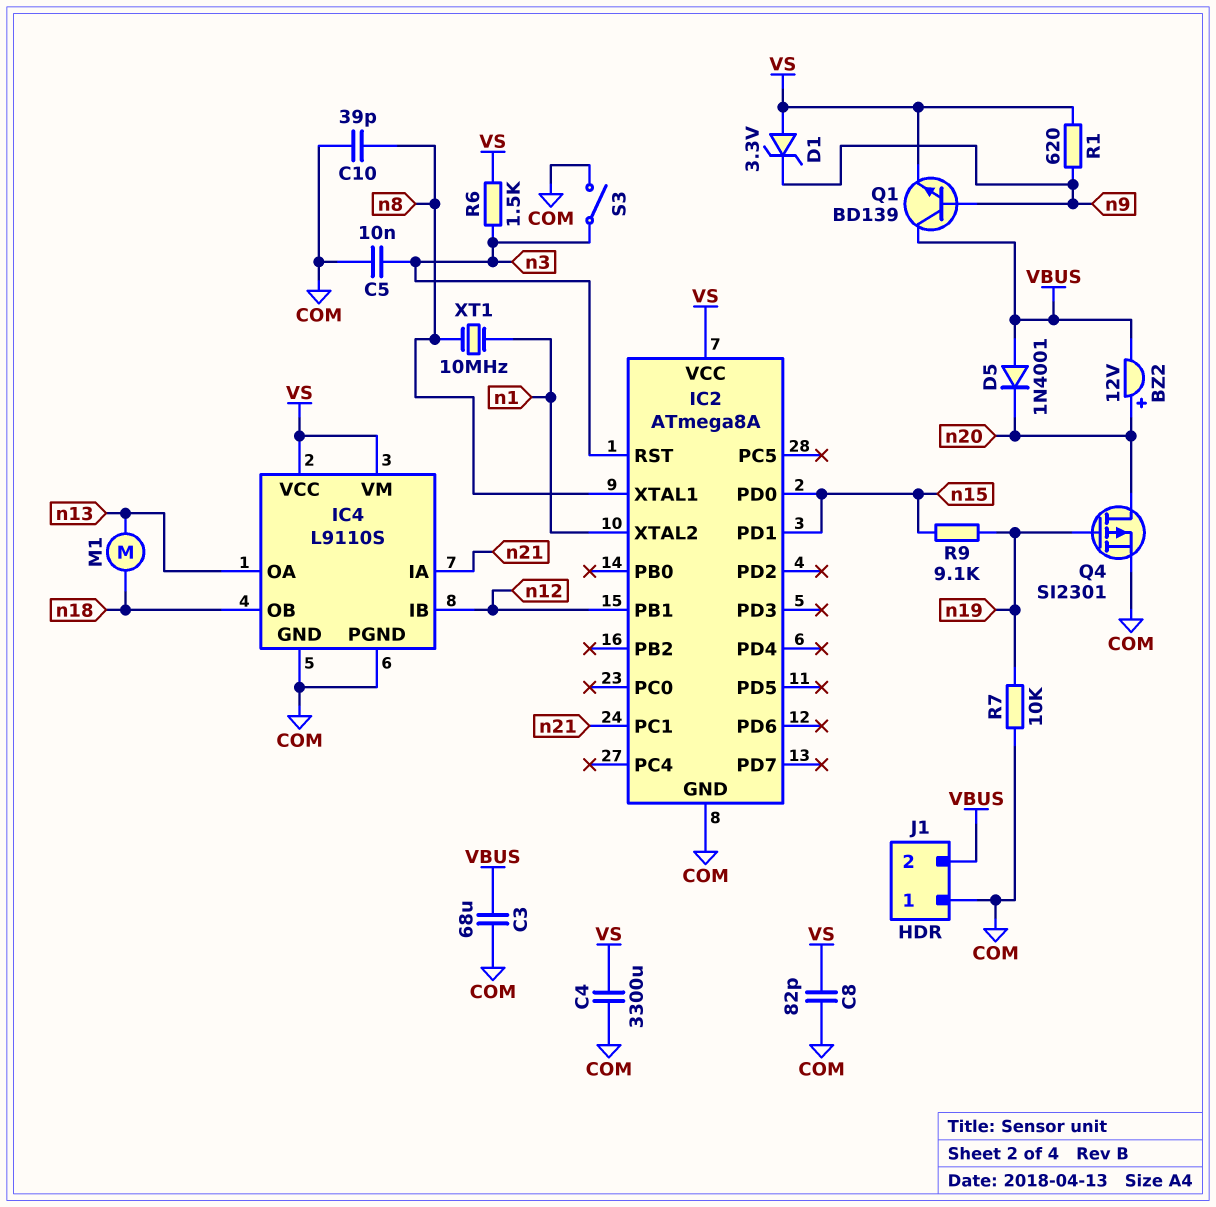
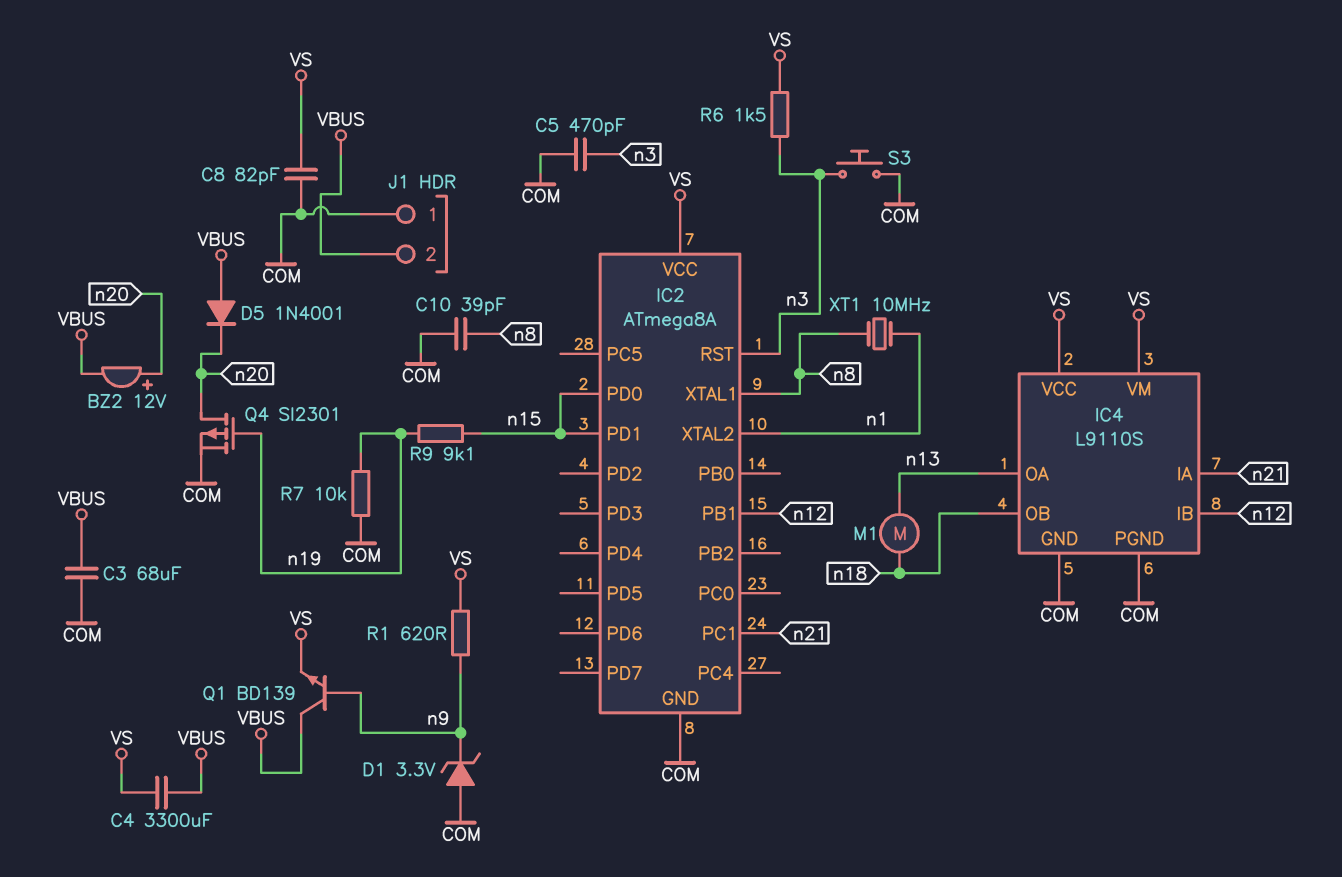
C4: 3300uF (COM, VS) -> 3300uF (VBUS, VS)
C5: 10nF (COM, n3) -> 470pF (COM, n3)
D1: zener 3.3V (A VS, K n9) -> zener 3.3V (A COM, K n9)
S3: switch (COM, n3) -> button (COM, n3)

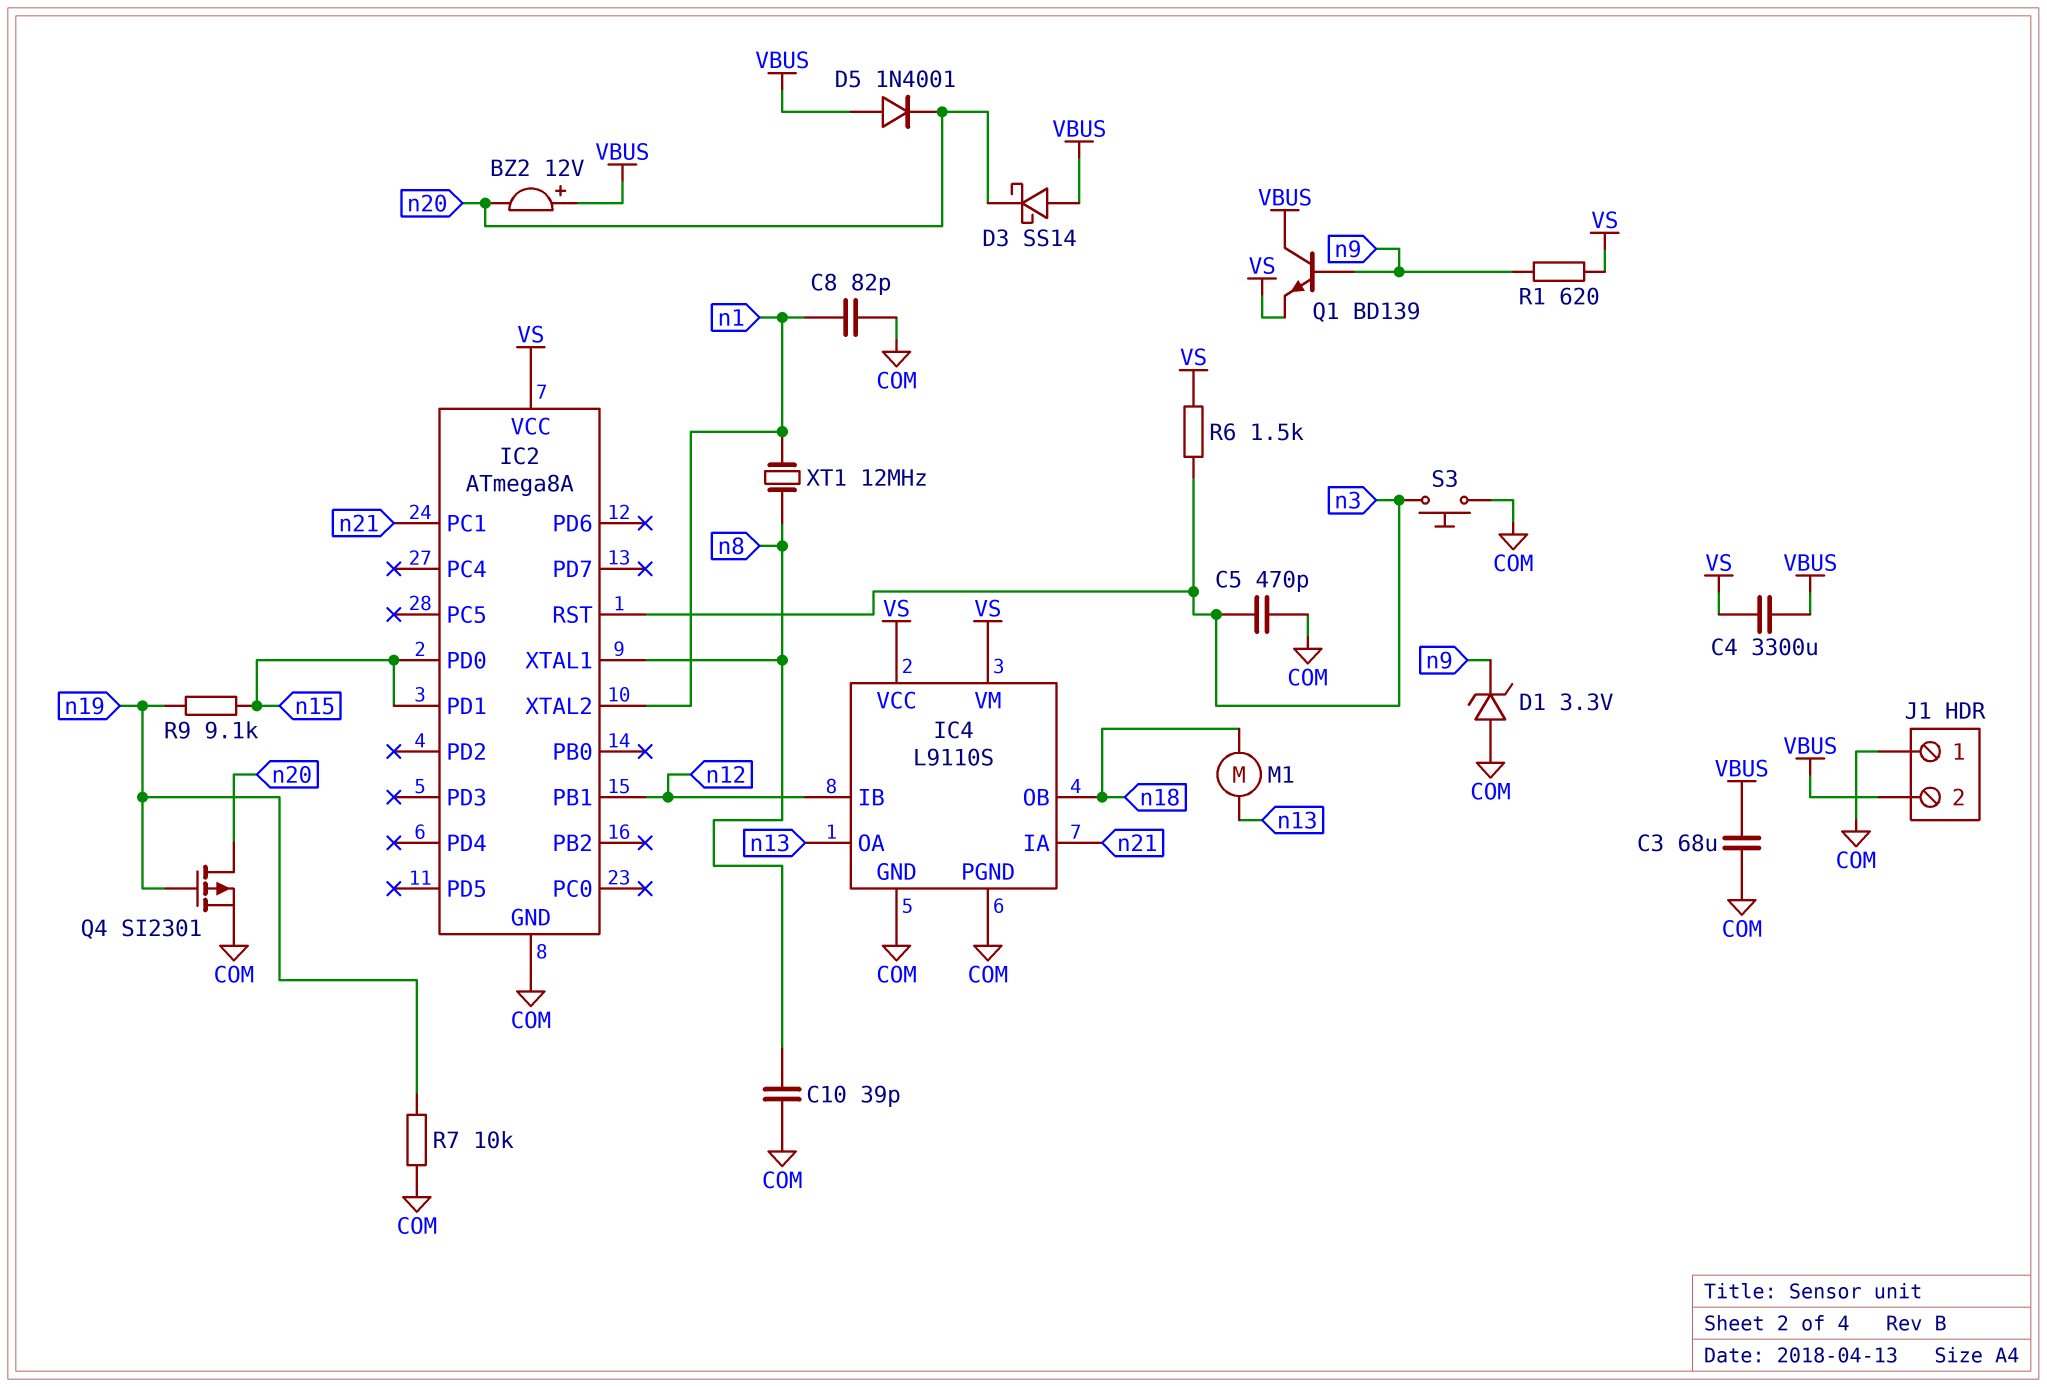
BZ2: buzzer 12V (plus n20, minus VBUS) -> buzzer 12V (plus VBUS, minus n20)
C8: 82pF (COM, VS) -> 82pF (COM, n1)
D3: none -> schottky SS14 (A VBUS, K n20)
XT1: 10MHz (n1, n8) -> 12MHz (n1, n8)

